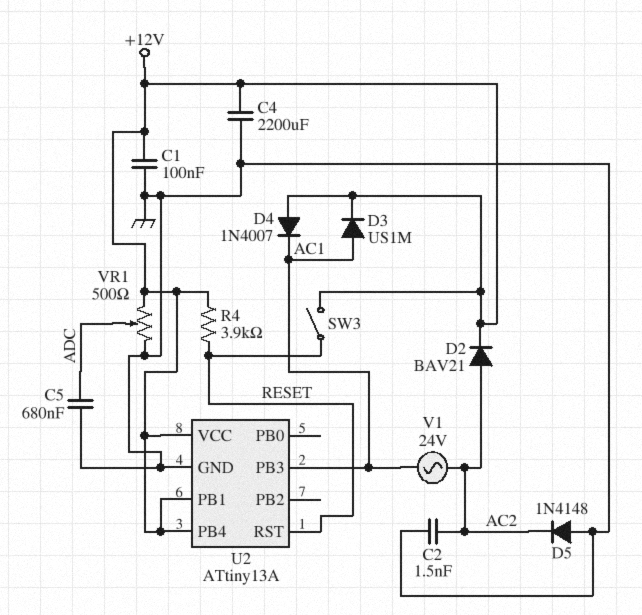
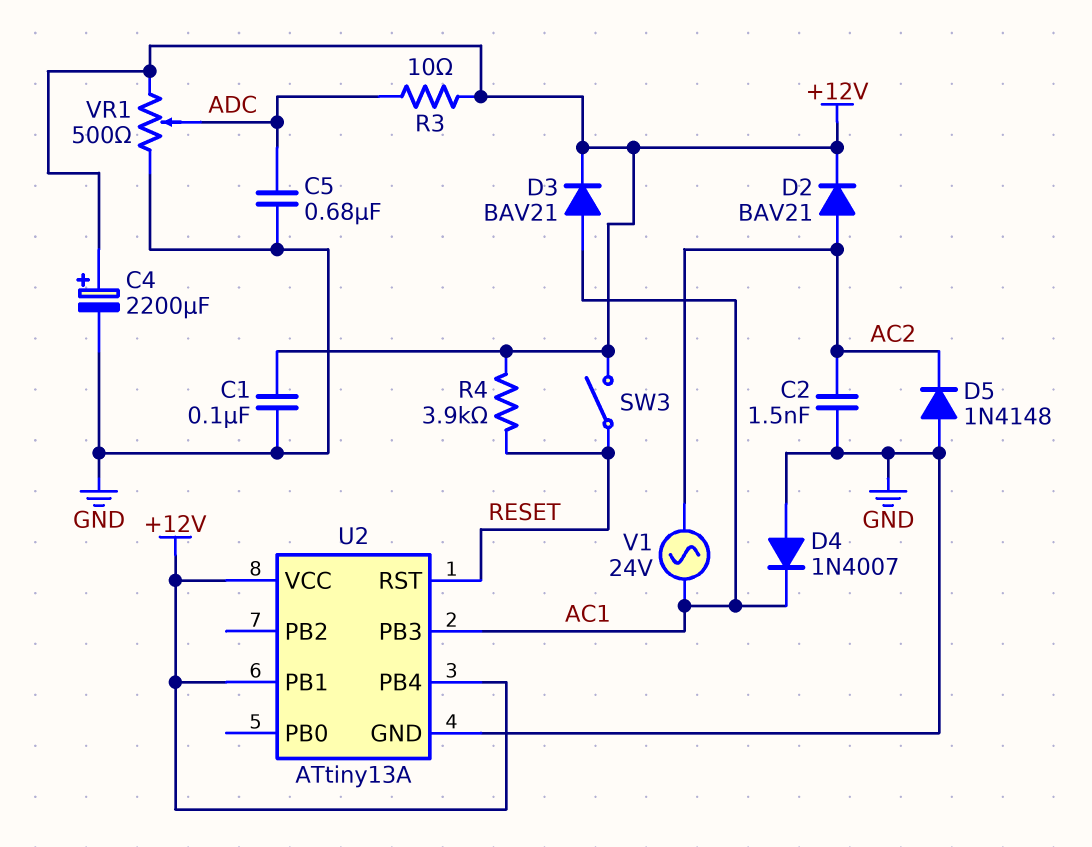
C4: 2200uF (+12V, GND) -> 2200uF (plus +12V, minus GND)
D3: diode US1M (A AC1, K +12V) -> diode BAV21 (A AC1, K +12V)
D4: diode 1N4007 (A +12V, K AC1) -> diode 1N4007 (A GND, K AC1)
R3: none -> 10 (+12V, ADC)

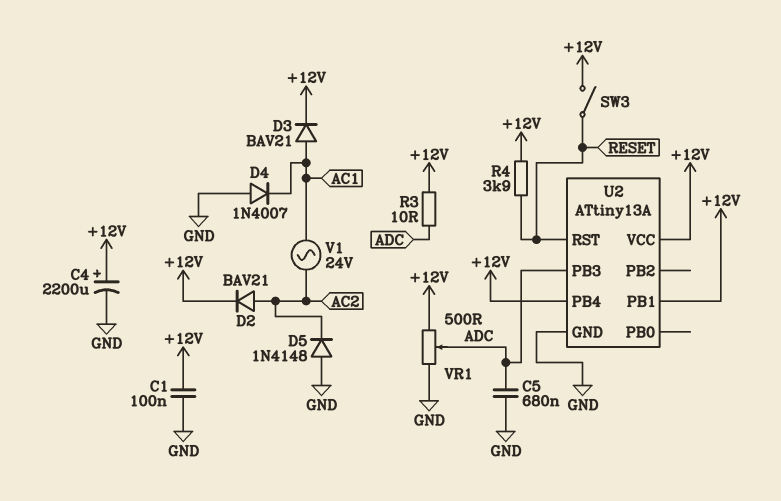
C2: 1.5nF (AC2, GND) -> none
U2 pin PB3: AC1 -> ADC

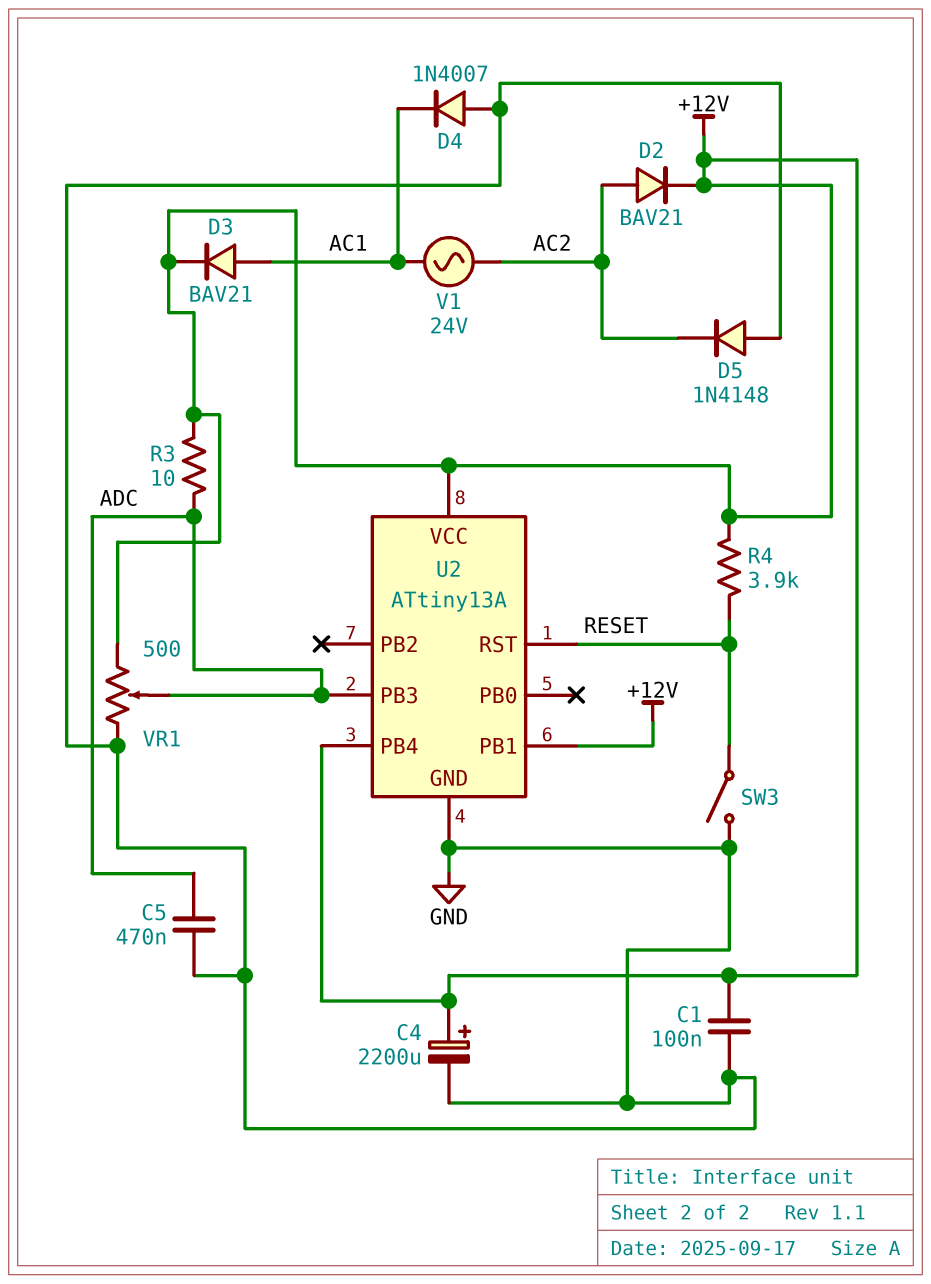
C5: 680nF (ADC, GND) -> 470nF (ADC, GND)
SW3: switch (+12V, RESET) -> switch (GND, RESET)

